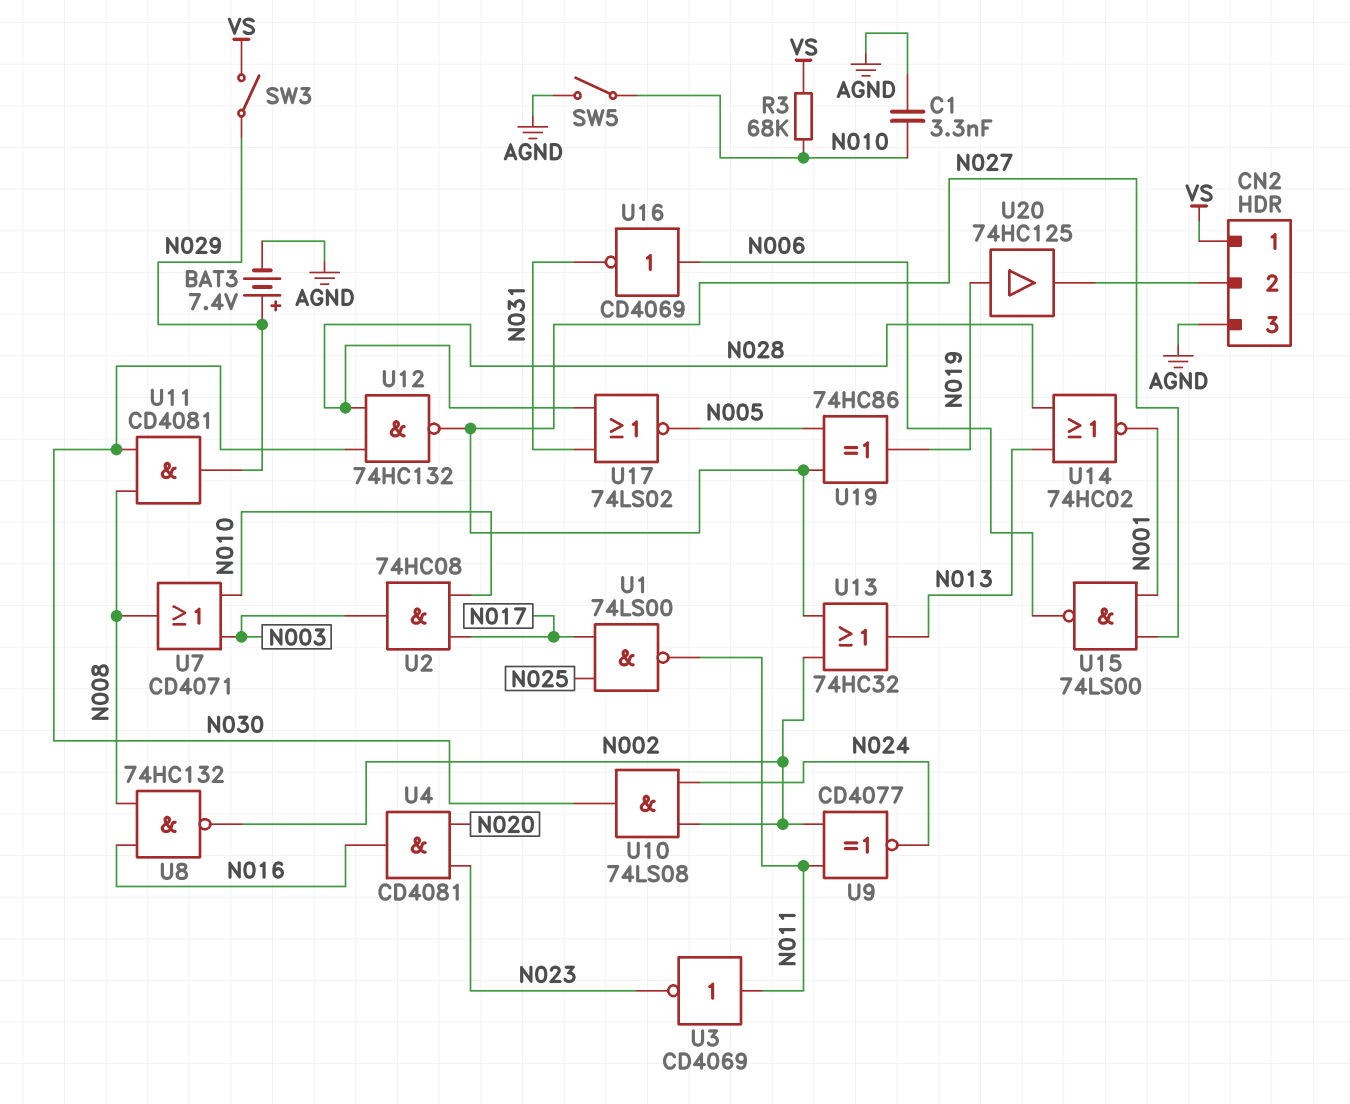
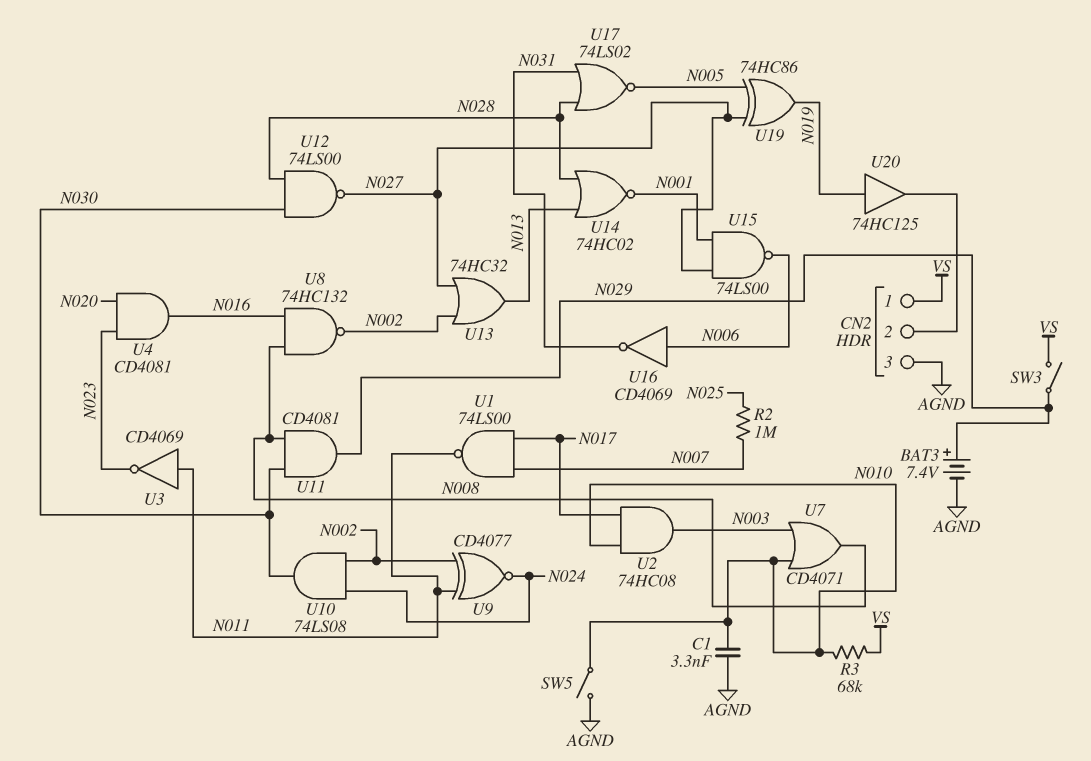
R2: none -> 1M (N007, N025)
U1: NAND 74LS00 (in N017, in N025, out N011) -> NAND 74LS00 (in N007, in N017, out N011)
U12: NAND 74HC132 (in N028, in N030, out N027) -> NAND 74LS00 (in N028, in N030, out N027)

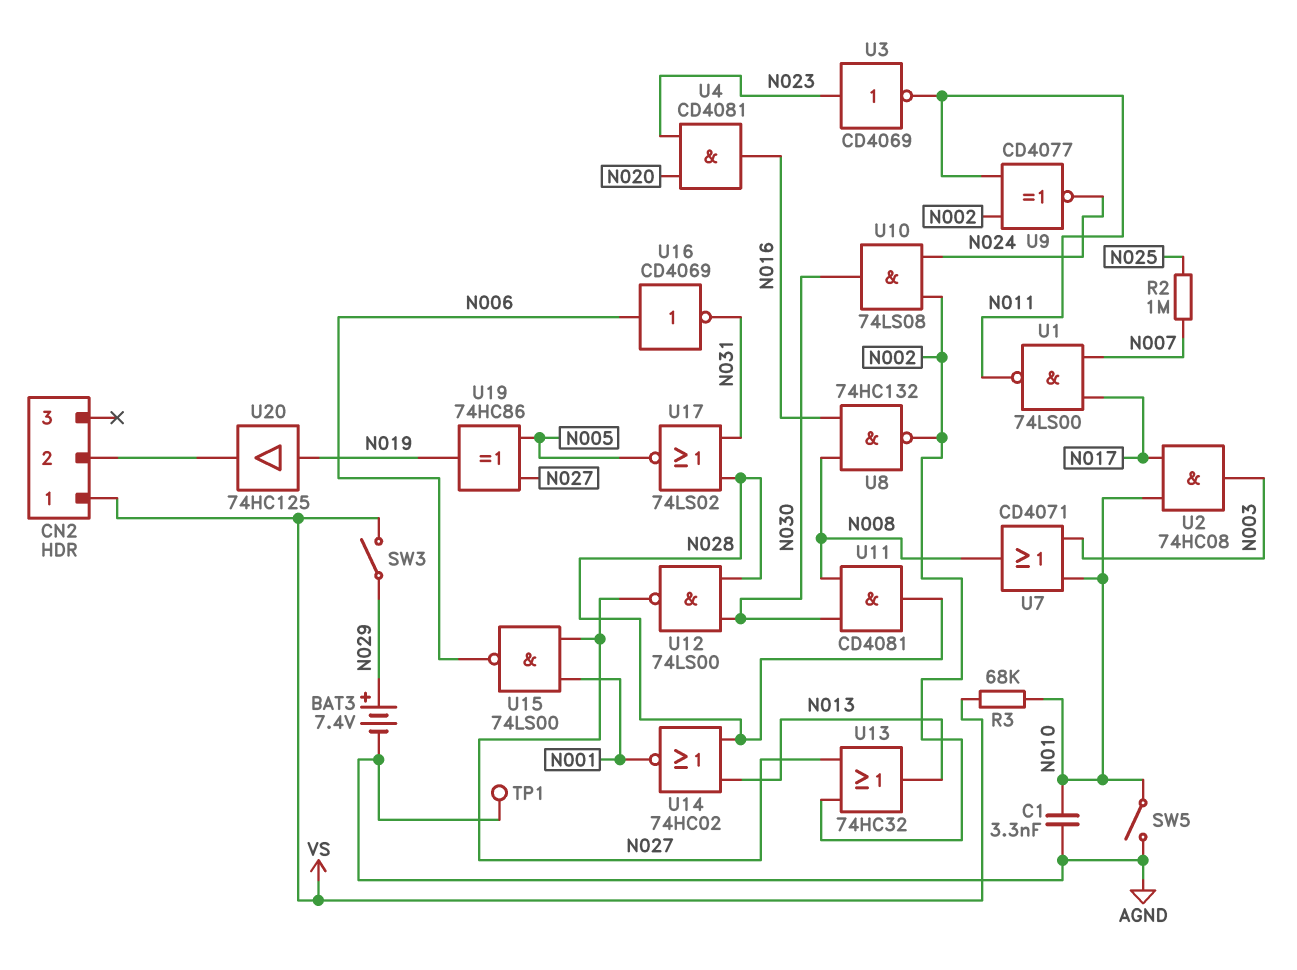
CN2 pin 3: AGND -> none
TP1: none -> test point (AGND)
U3: NOT CD4069 (in N011, out N023) -> NOT CD4069 (in N023, out N011)
U11: AND CD4081 (in N008, in N030, out N029) -> AND CD4081 (in N008, in N030, out N028)

